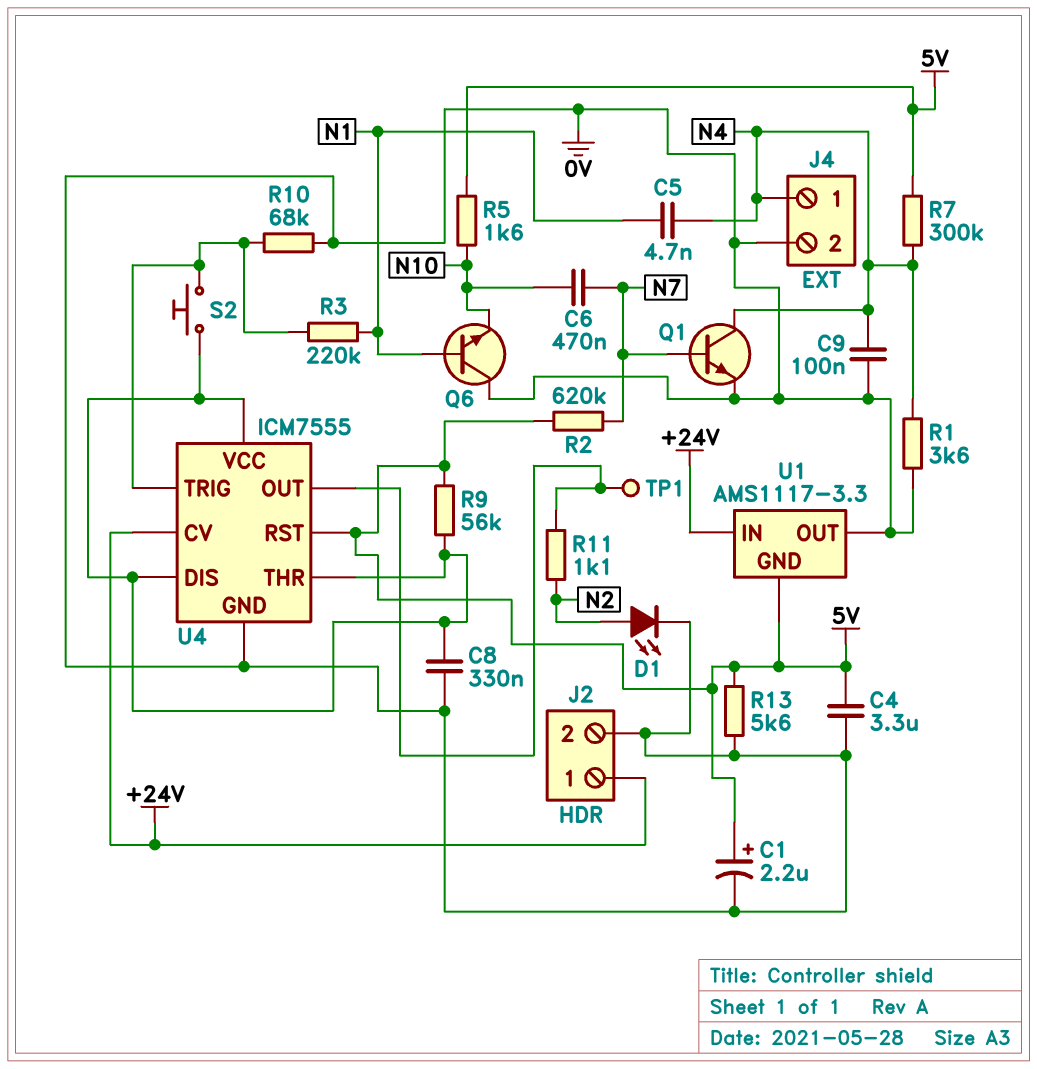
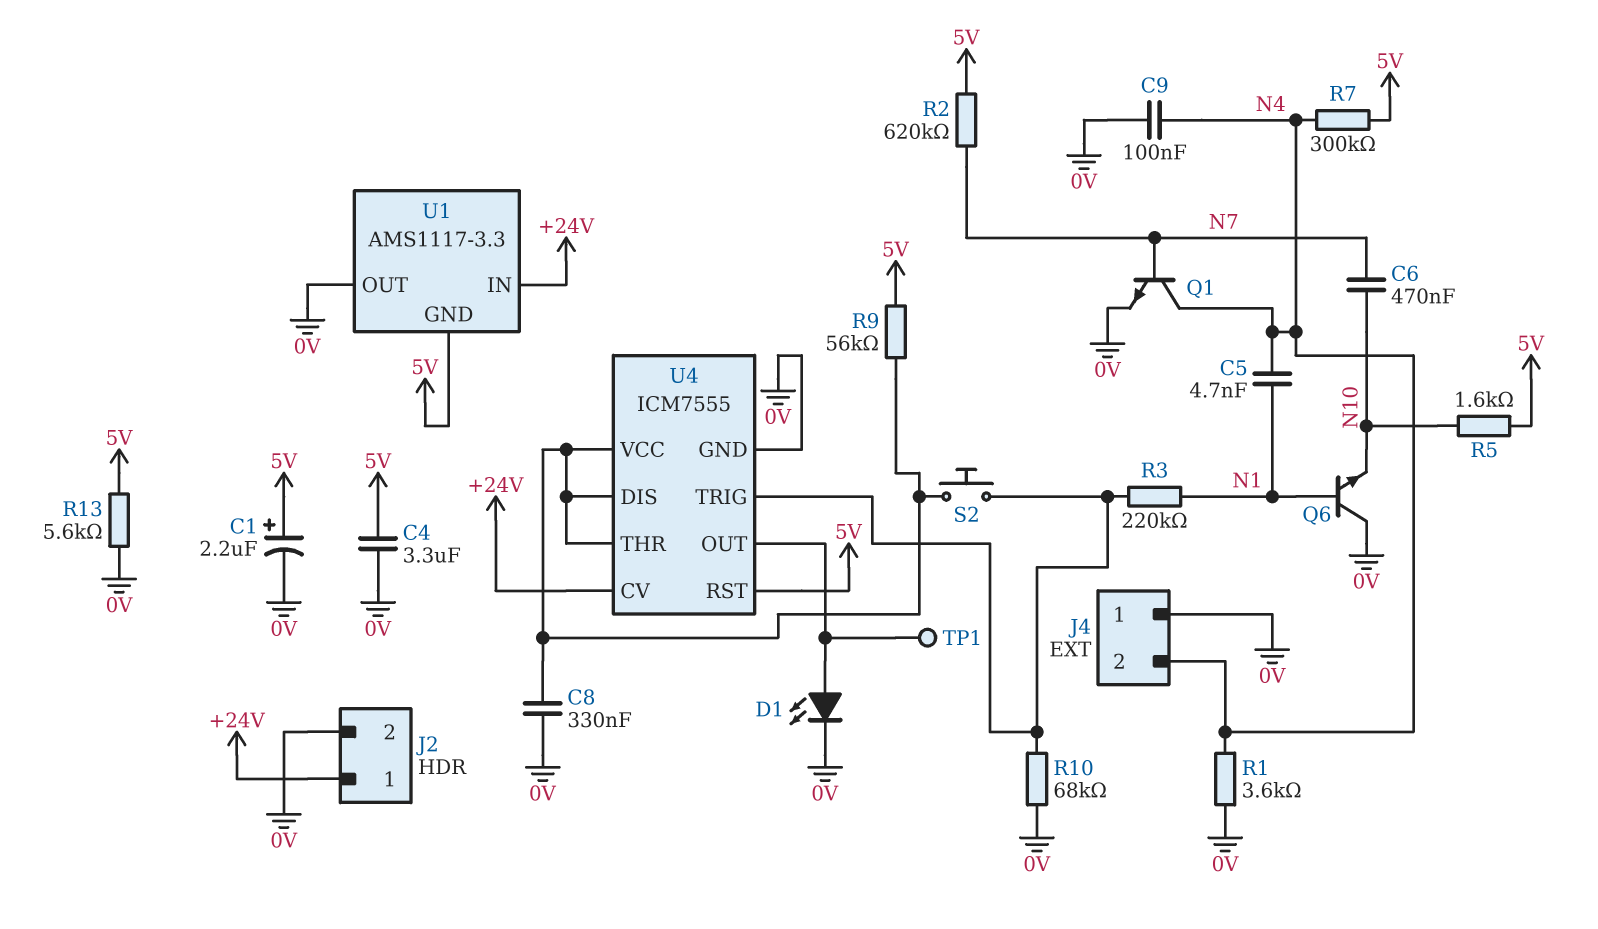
D1: LED (A N2, K 0V) -> LED (A U4/OUT, K 0V)
J4 pin 1: N4 -> 0V
J4 pin 2: 0V -> N4
R11: 1.1k (N2, U4/OUT) -> none

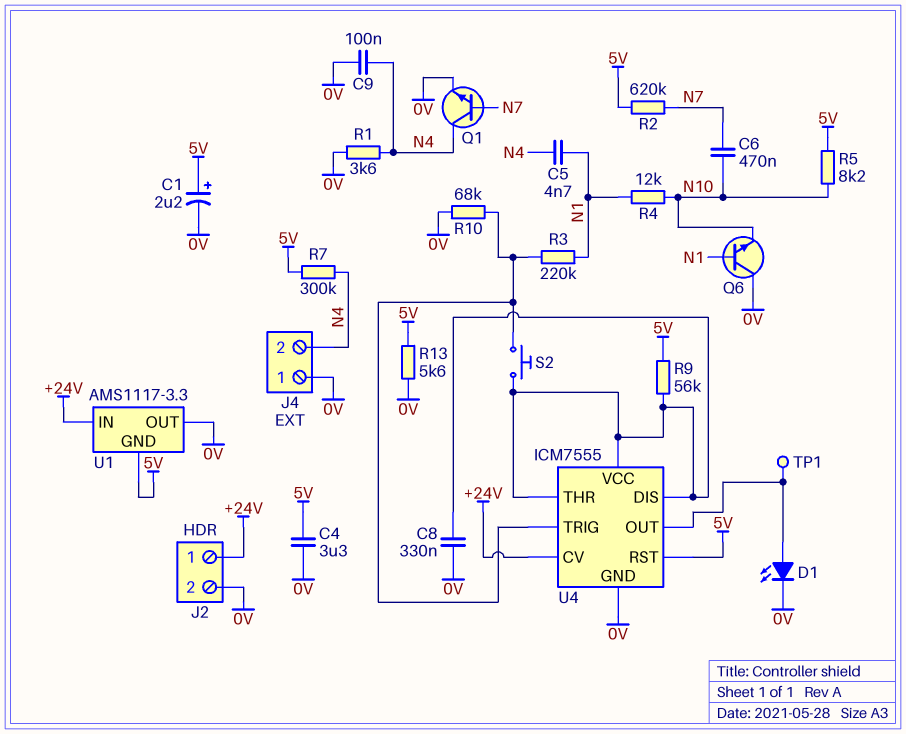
R4: none -> 12k (N1, N10)
R5: 1.6k (5V, N10) -> 8.2k (5V, N10)

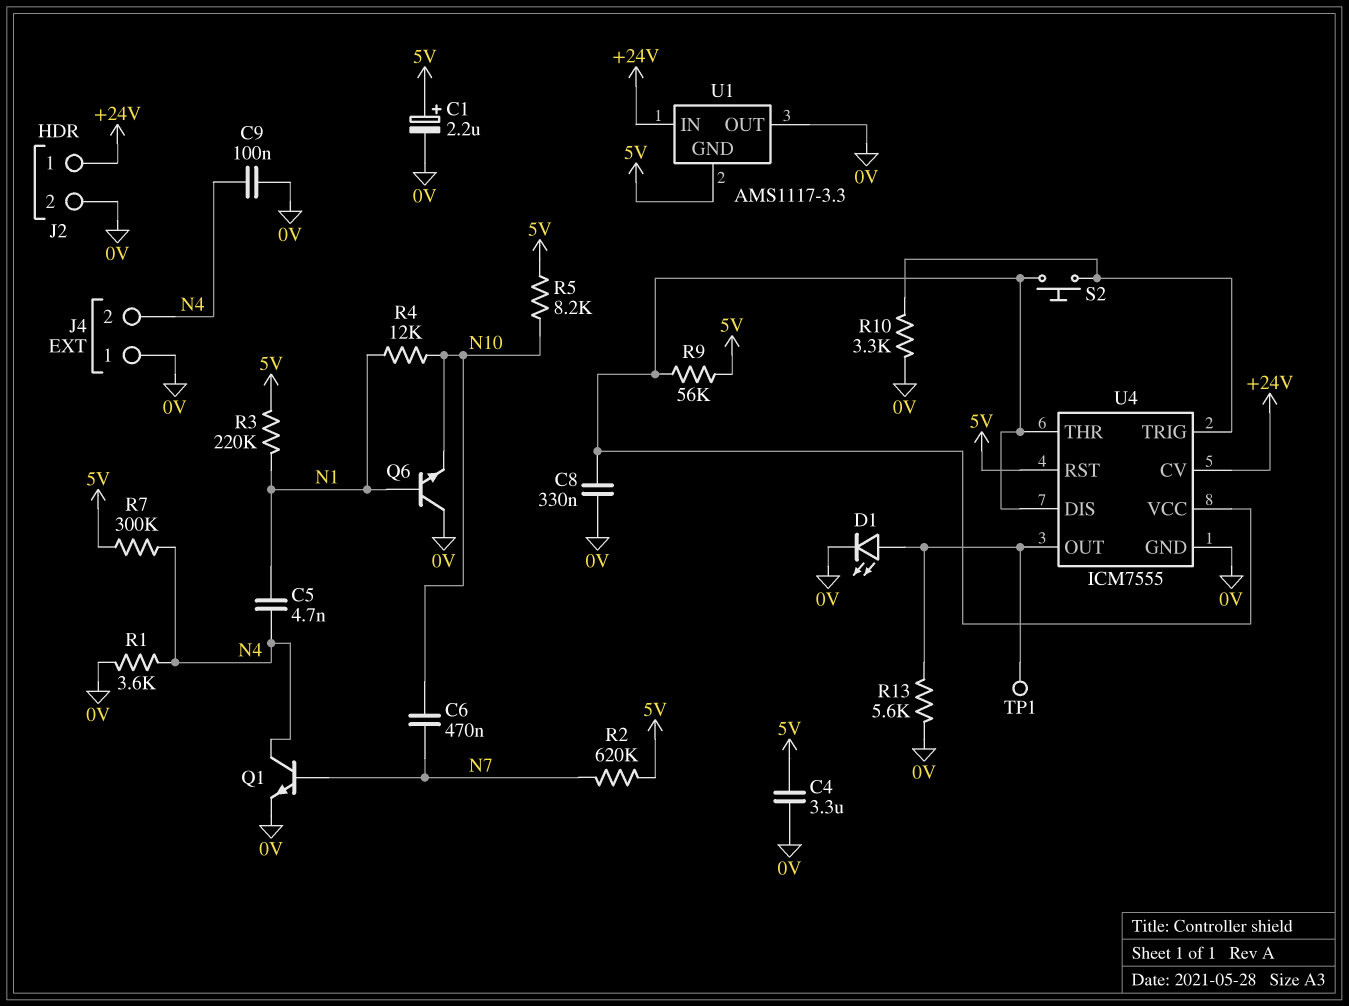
R3: 220k (N1, U4/TRIG) -> 220k (5V, N1)
R10: 68k (0V, U4/TRIG) -> 3.3k (0V, U4/TRIG)
R13: 5.6k (0V, 5V) -> 5.6k (0V, U4/OUT)

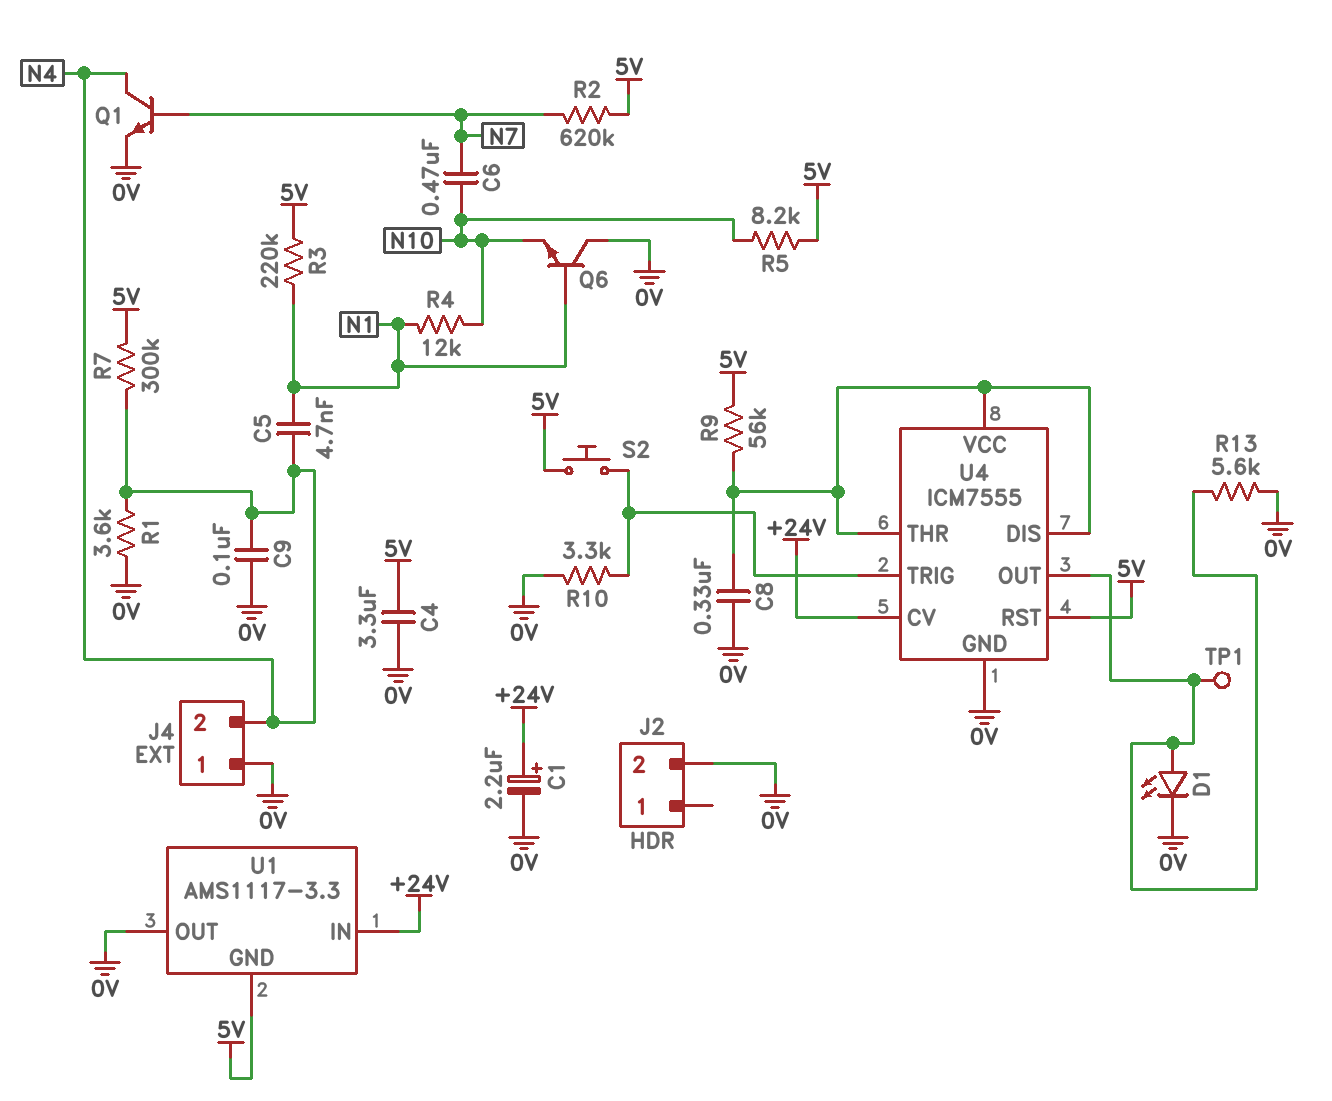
C1: 2.2uF (plus 5V, minus 0V) -> 2.2uF (plus +24V, minus 0V)
J2 pin 1: +24V -> none
S2: button (U4/DIS, U4/TRIG) -> button (5V, U4/TRIG)

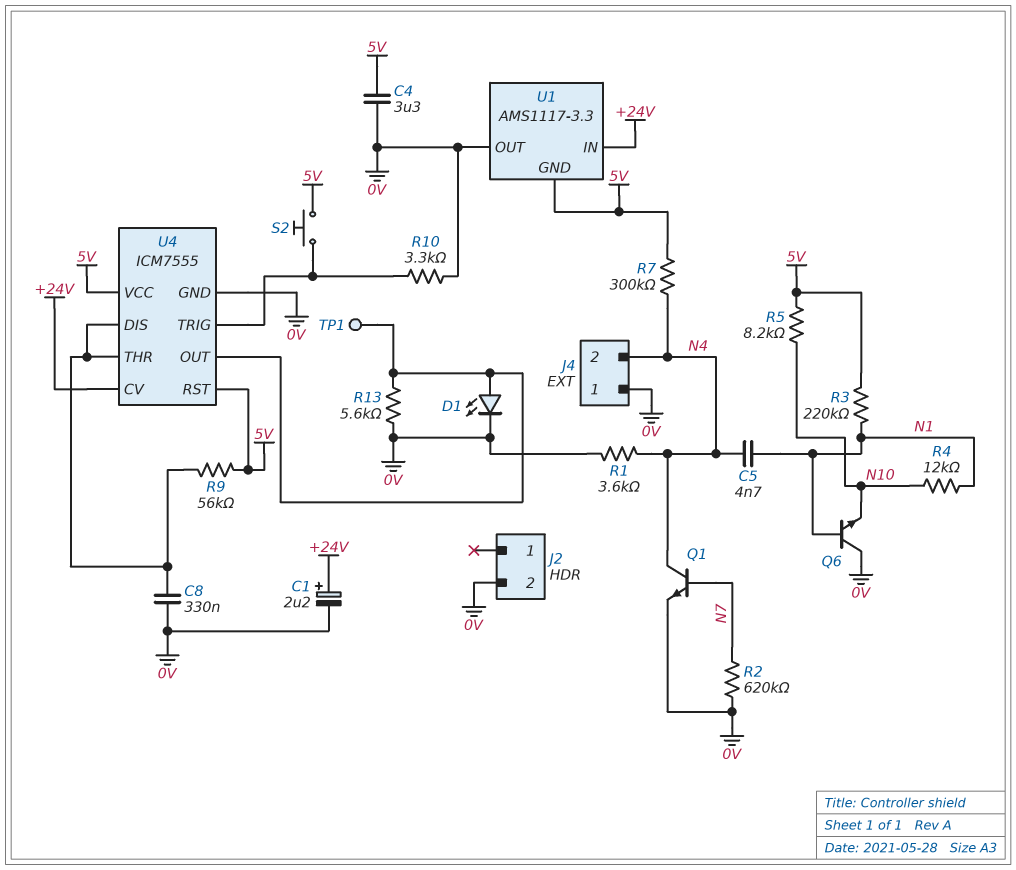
C6: 470nF (N7, N10) -> none
C9: 100nF (0V, N4) -> none
R2: 620k (5V, N7) -> 620k (0V, N7)
U4 pin VCC: U4/DIS -> 5V

